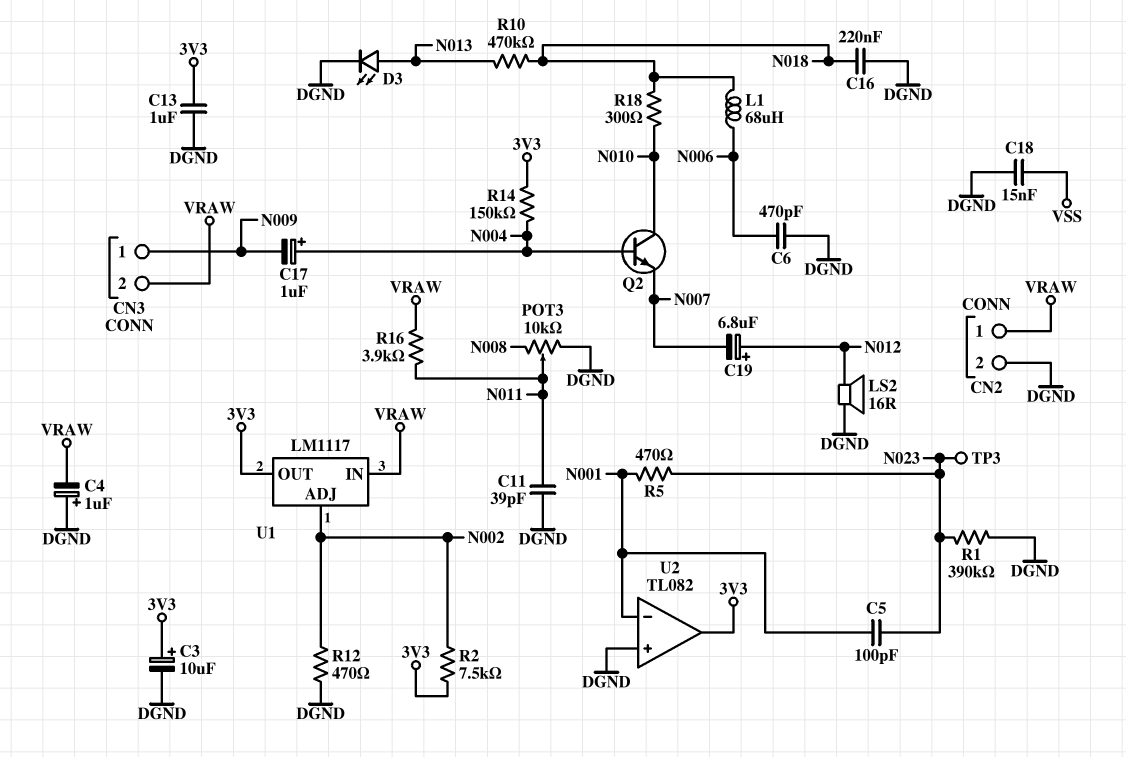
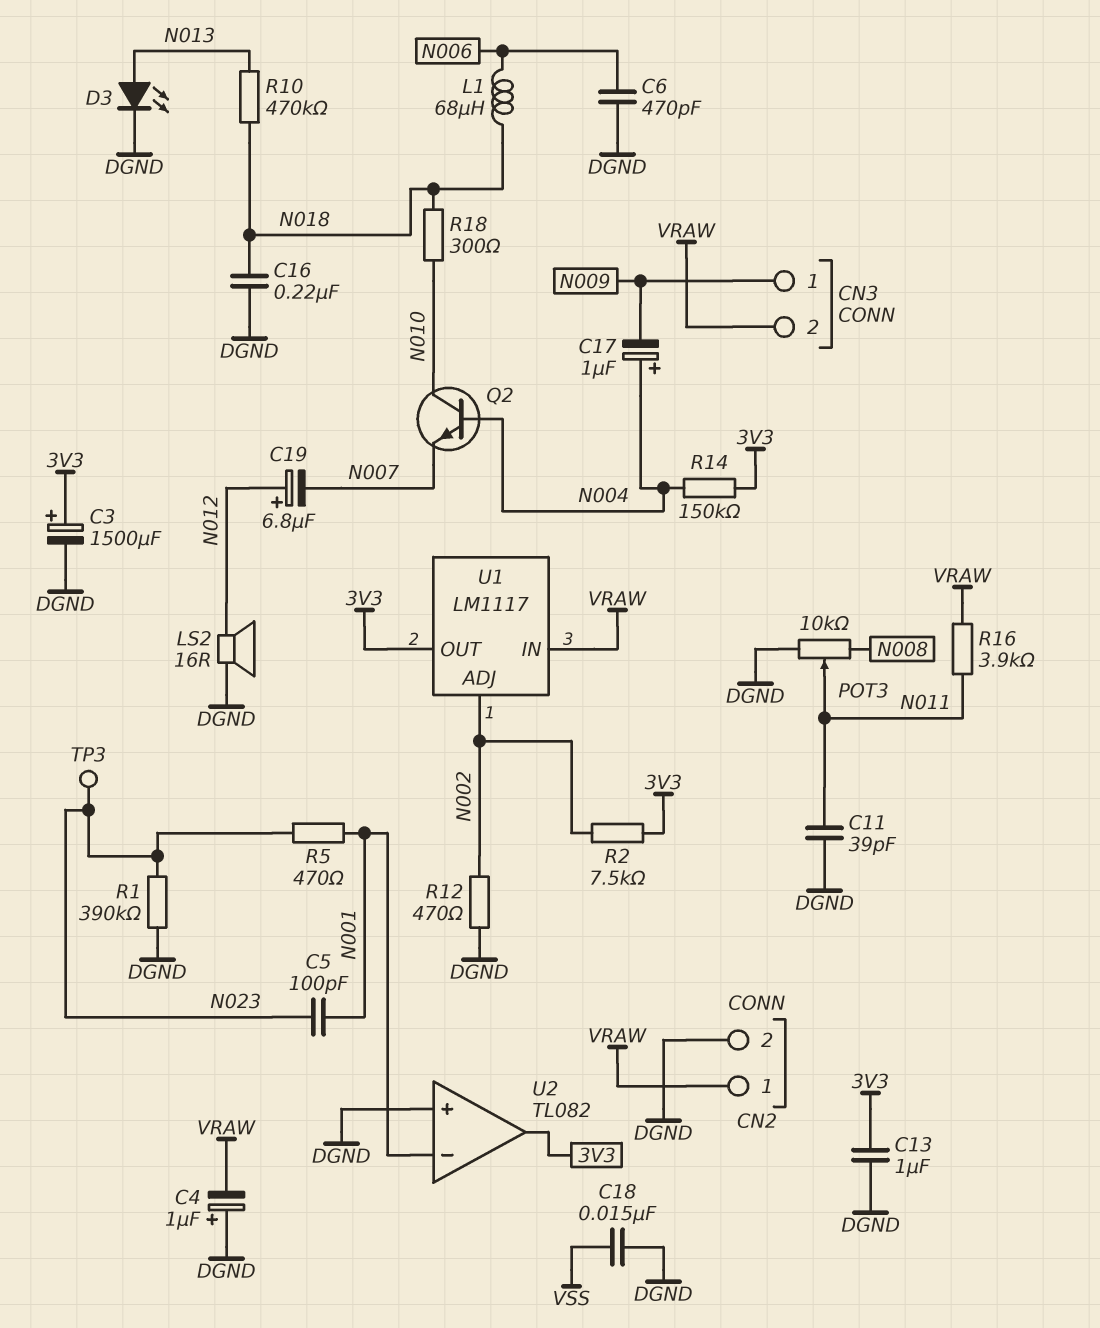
C3: 10uF (plus 3V3, minus DGND) -> 1500uF (plus 3V3, minus DGND)

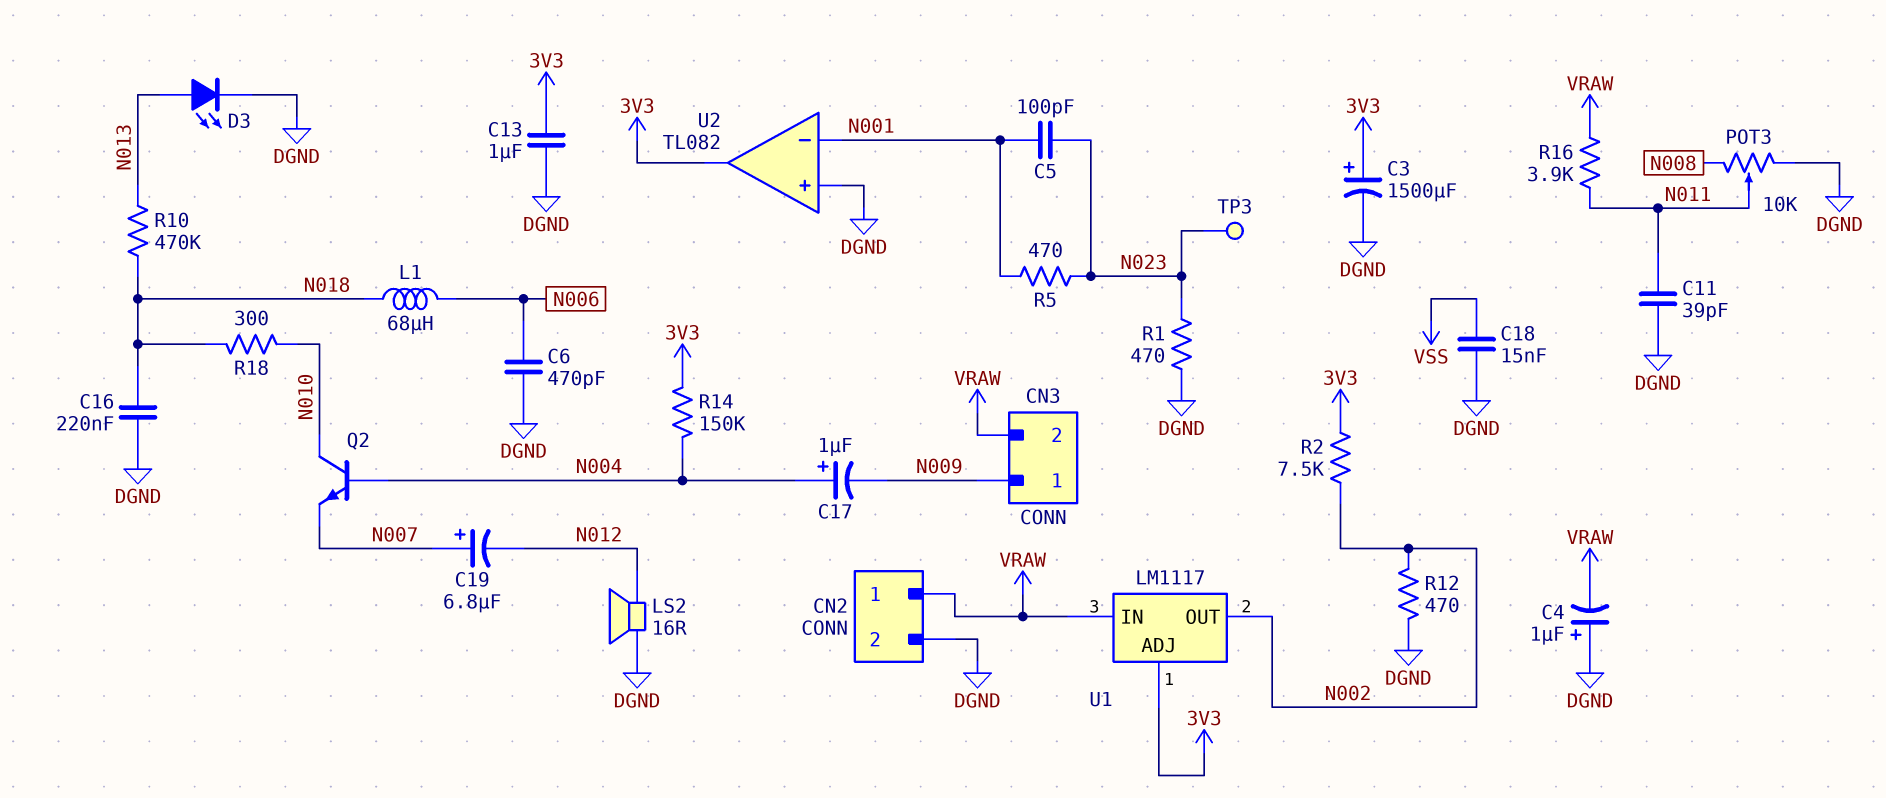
C19: 6.8uF (plus N012, minus N007) -> 6.8uF (plus N007, minus N012)
R1: 390k (DGND, N023) -> 470 (DGND, N023)
U1 pin ADJ: N002 -> 3V3
U1 pin OUT: 3V3 -> N002

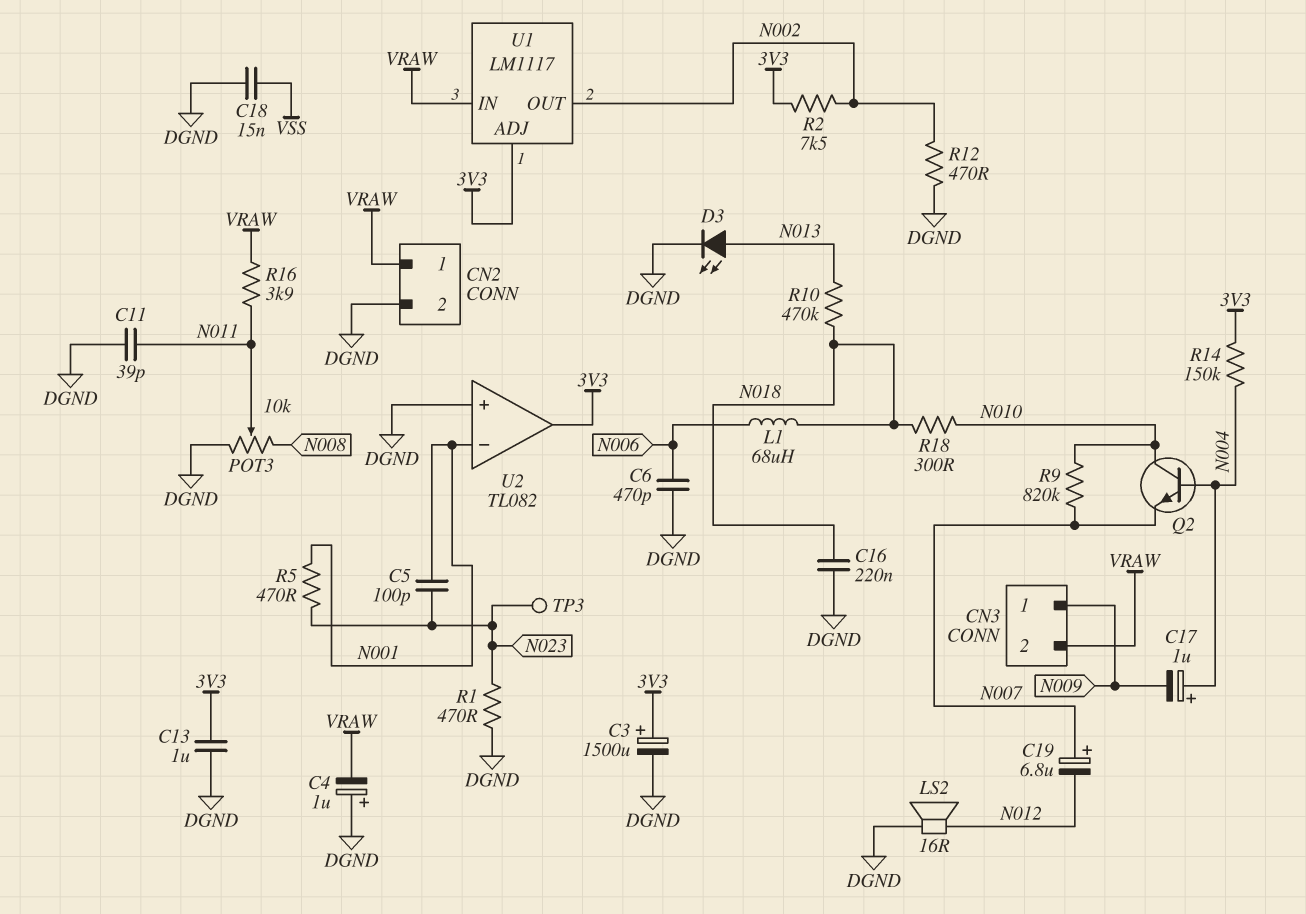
R9: none -> 820k (N007, N010)

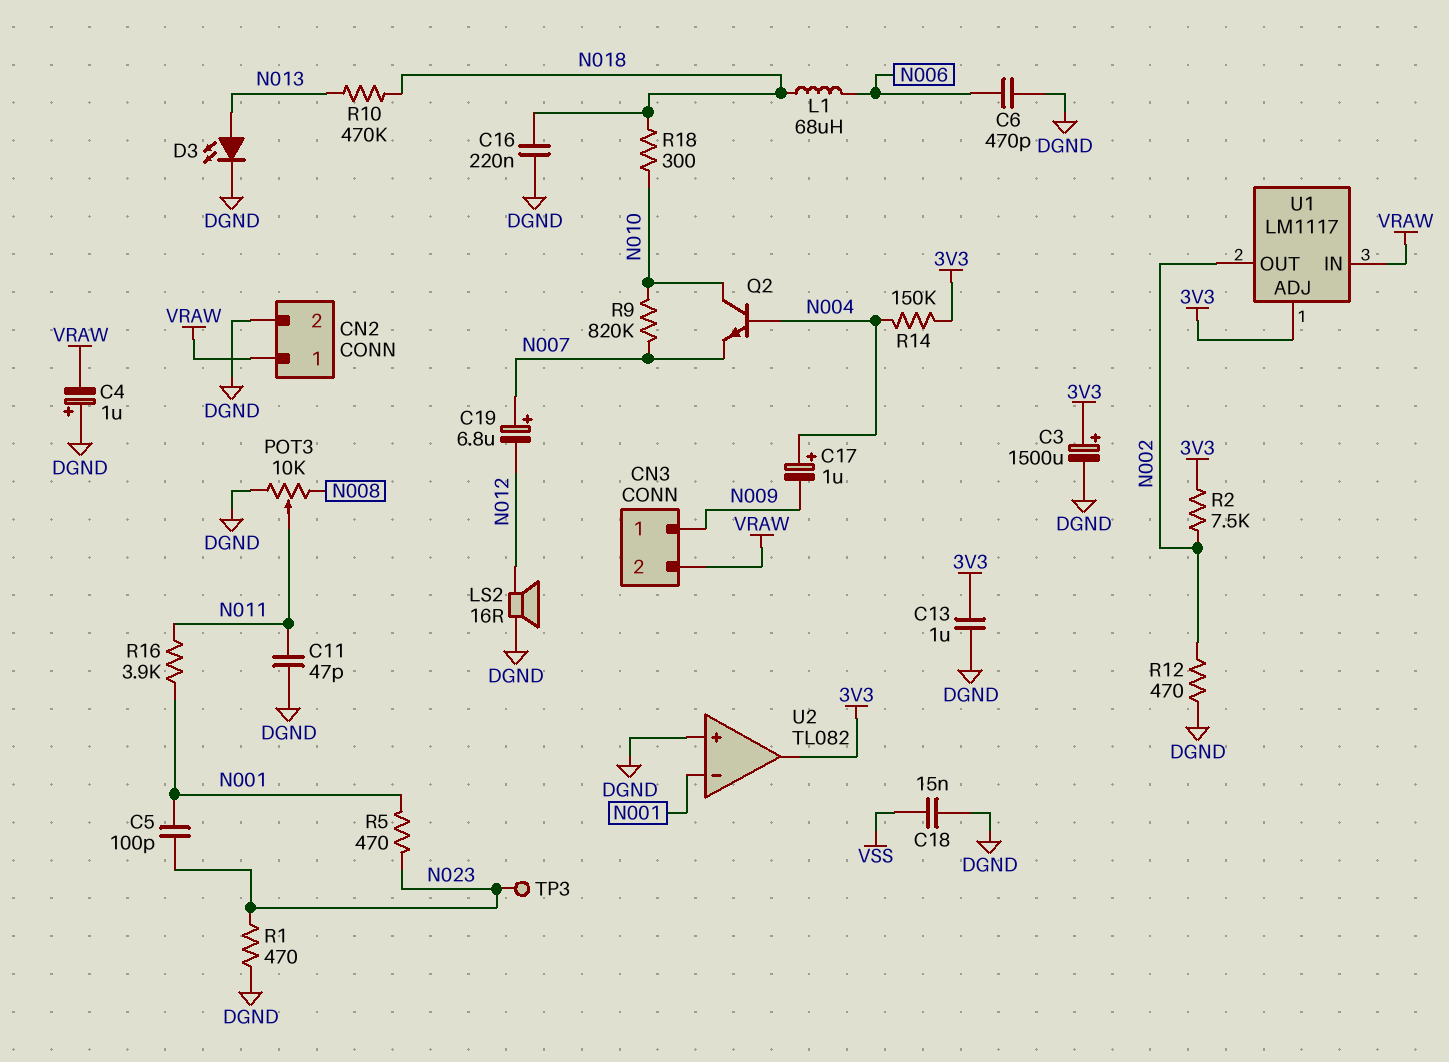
C11: 39pF (DGND, N011) -> 47pF (DGND, N011)
R16: 3.9k (N011, VRAW) -> 3.9k (N001, N011)

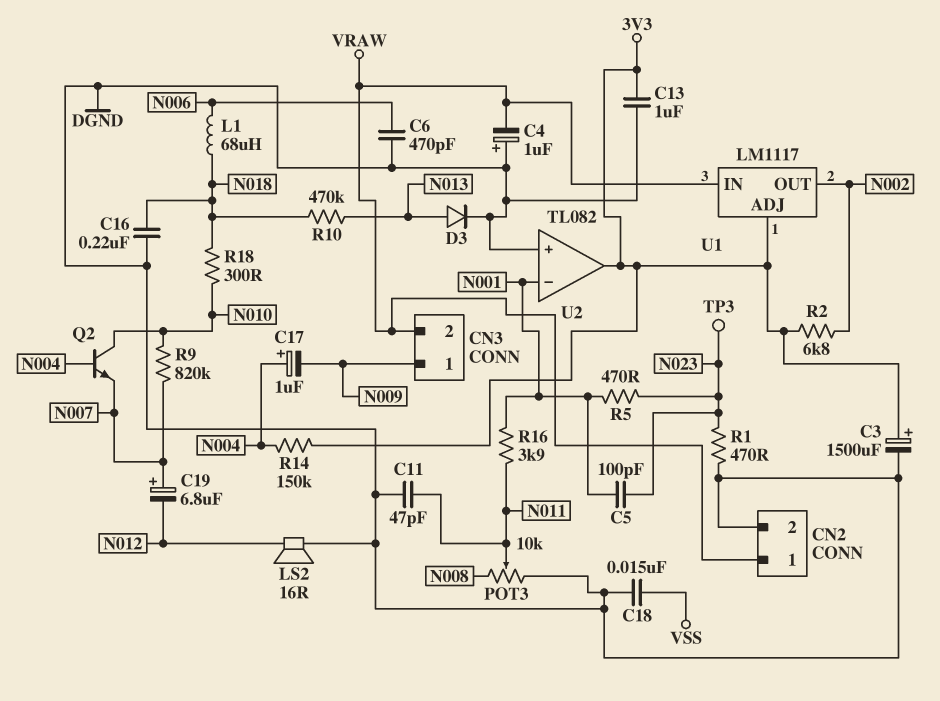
D3: LED (A N013, K DGND) -> diode (A N013, K DGND)
R2: 7.5k (3V3, N002) -> 6.8k (3V3, N002)
R12: 470 (DGND, N002) -> none

